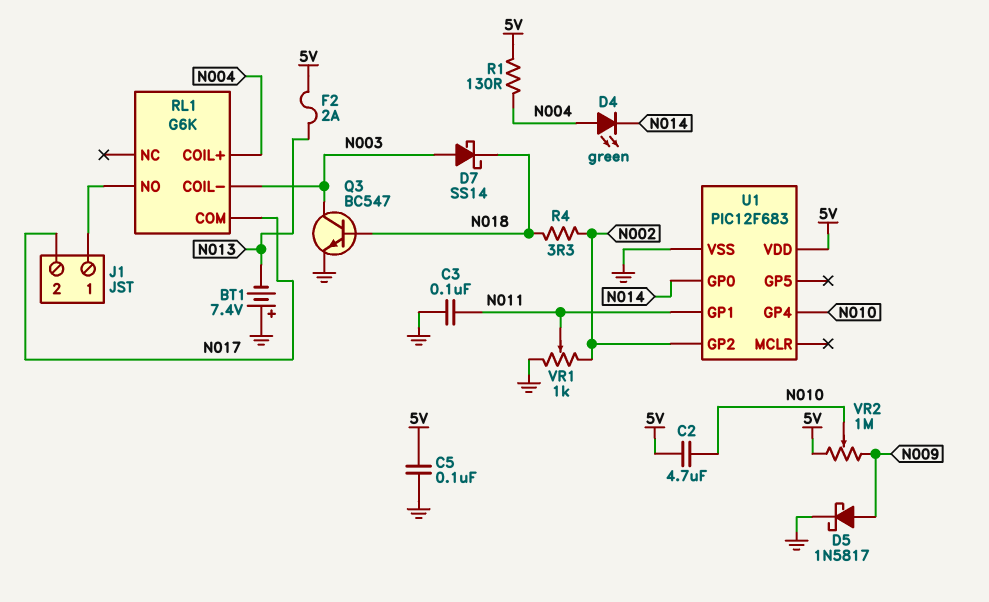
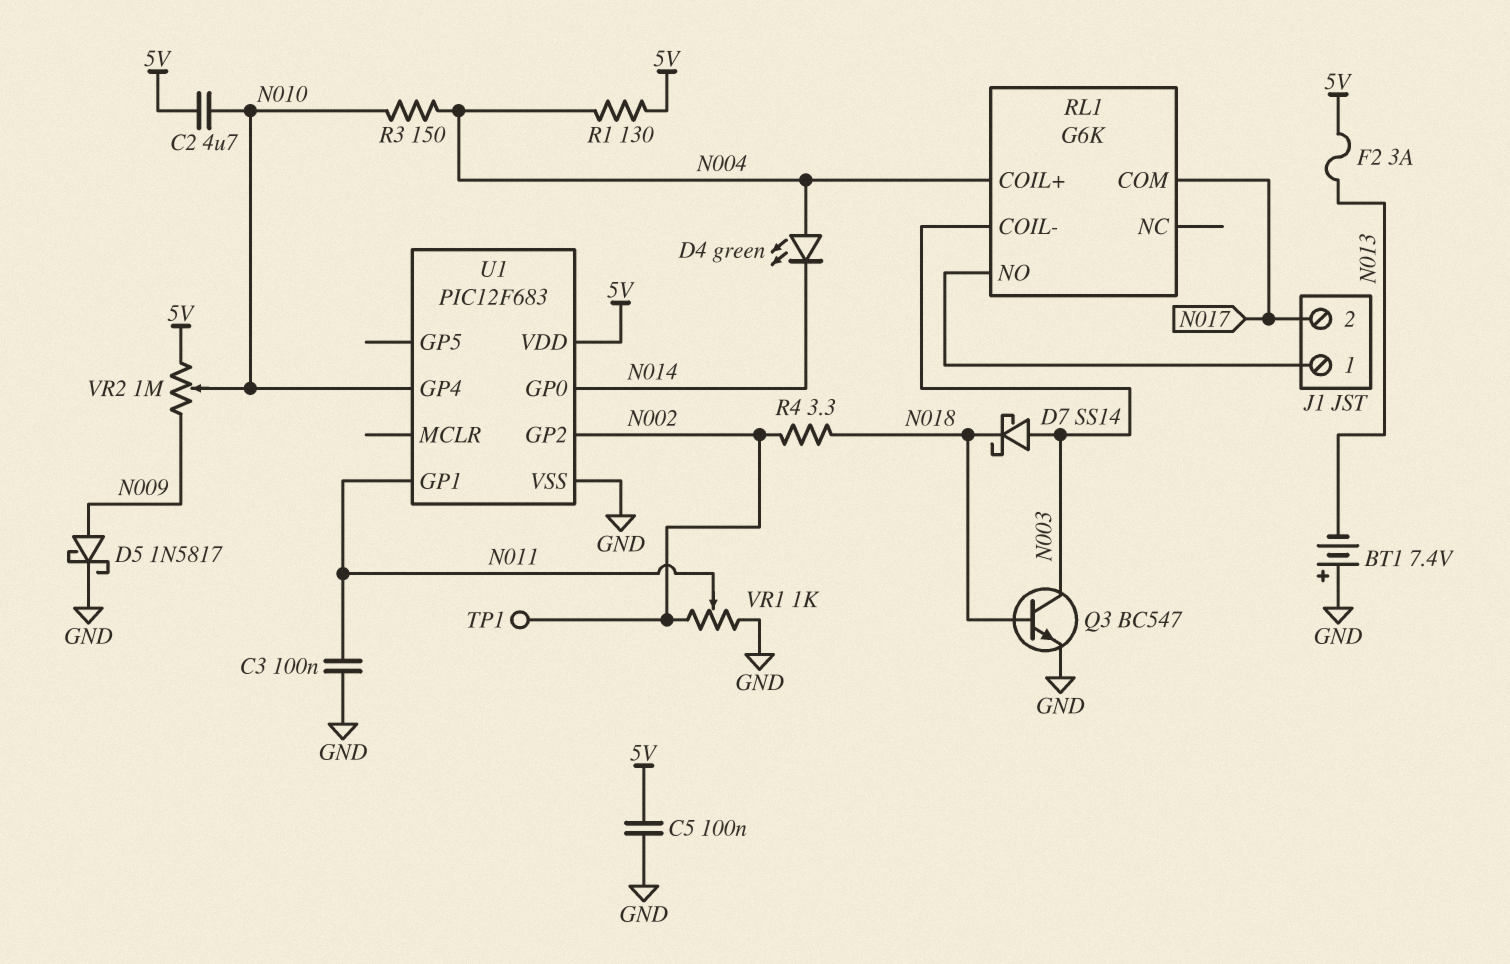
F2: 2A (5V, N013) -> 3A (5V, N013)
R3: none -> 150 (N004, N010)
TP1: none -> test point (N002)

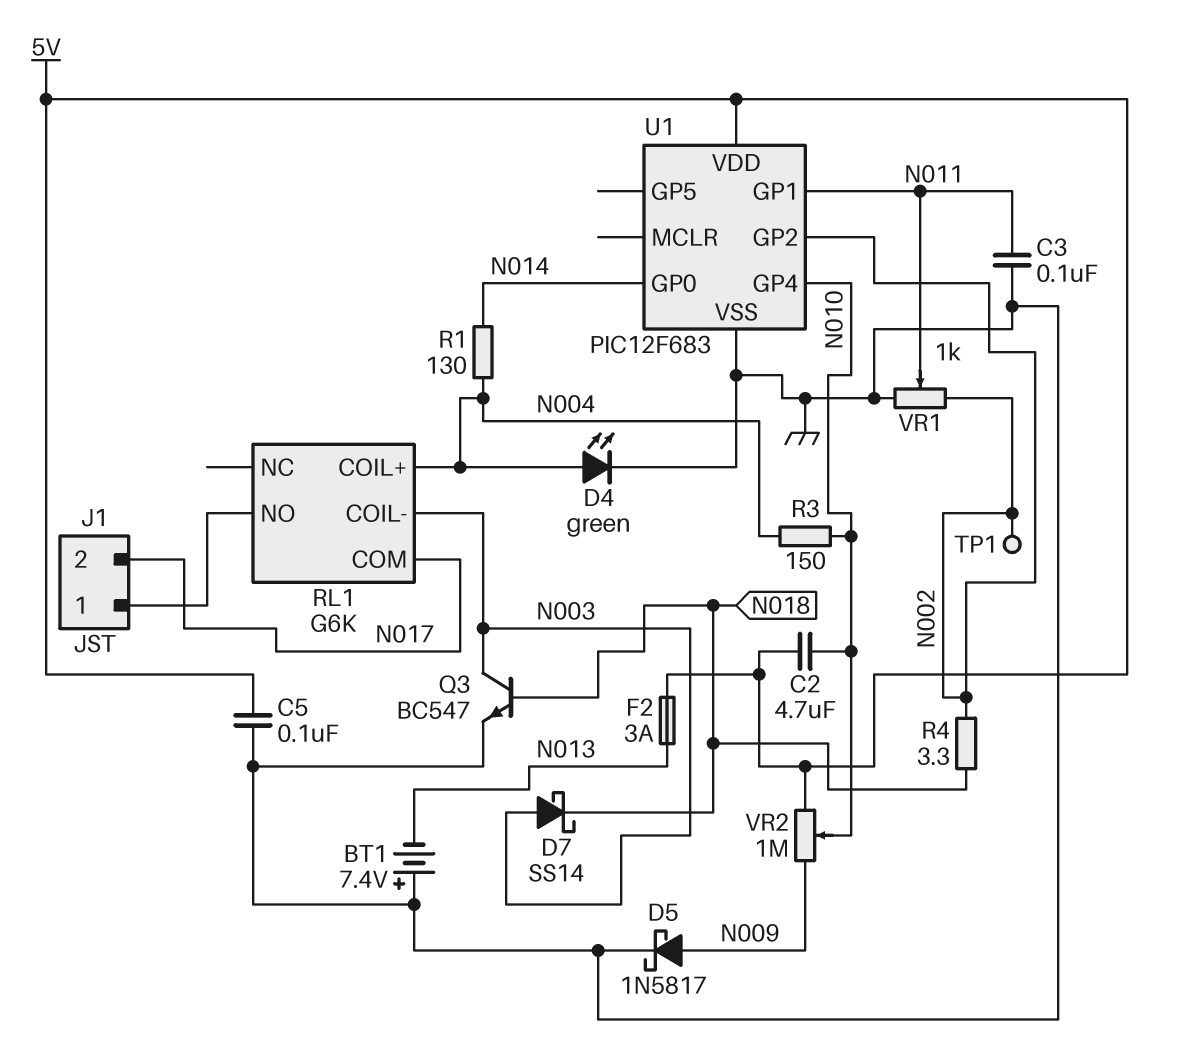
D4: LED green (A N004, K N014) -> LED green (A N004, K GND)
R1: 130 (5V, N004) -> 130 (N004, N014)

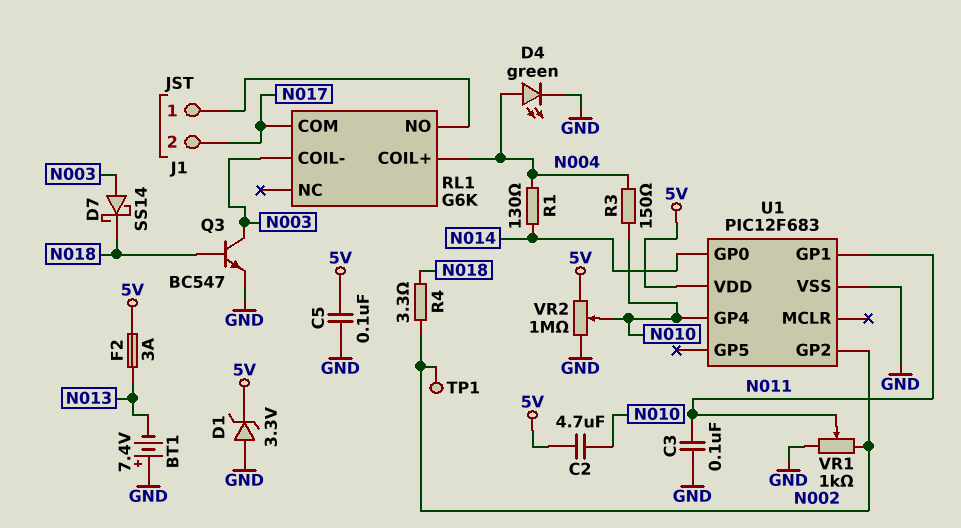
D1: none -> zener 3.3V (A GND, K 5V)
D5: schottky 1N5817 (A N009, K GND) -> none
VR2: 1M (5V, N009, wiper N010) -> 1M (5V, GND, wiper N010)

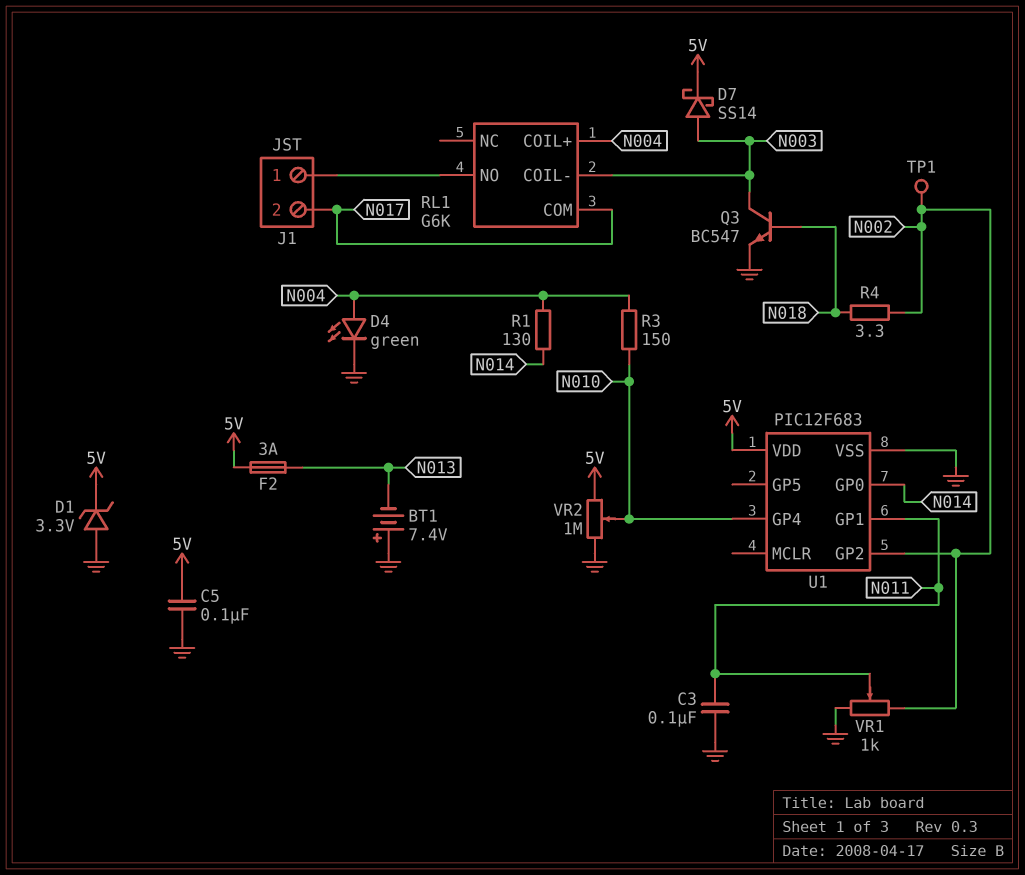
C2: 4.7uF (5V, N010) -> none
D7: schottky SS14 (A N003, K N018) -> schottky SS14 (A N003, K 5V)

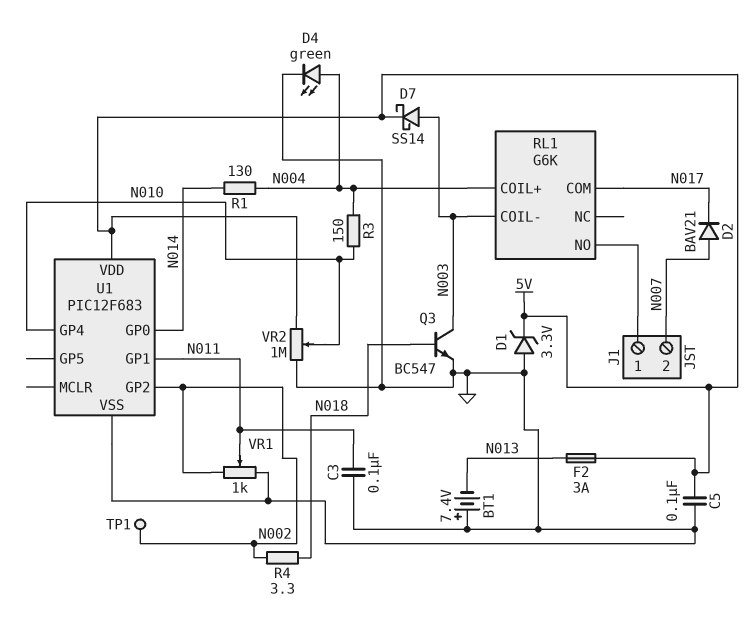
D2: none -> diode BAV21 (A N007, K N017)
J1 pin 2: N017 -> N007

